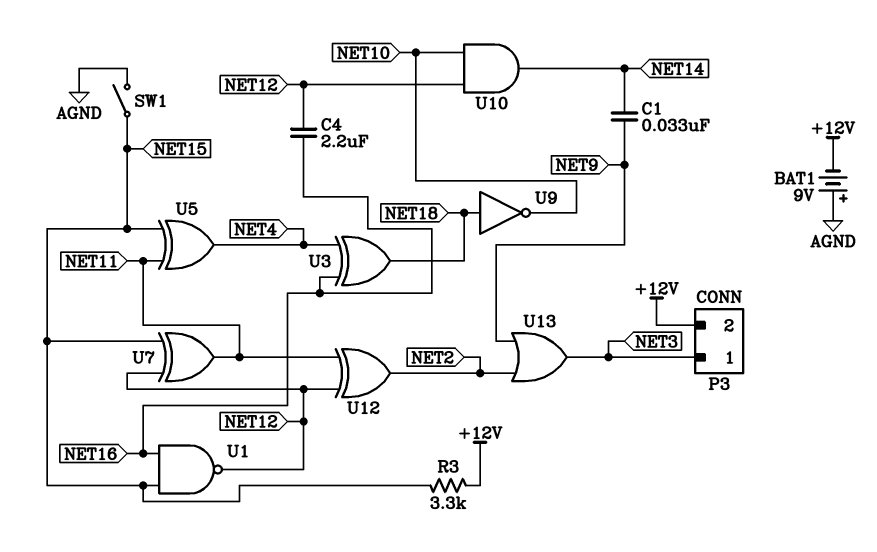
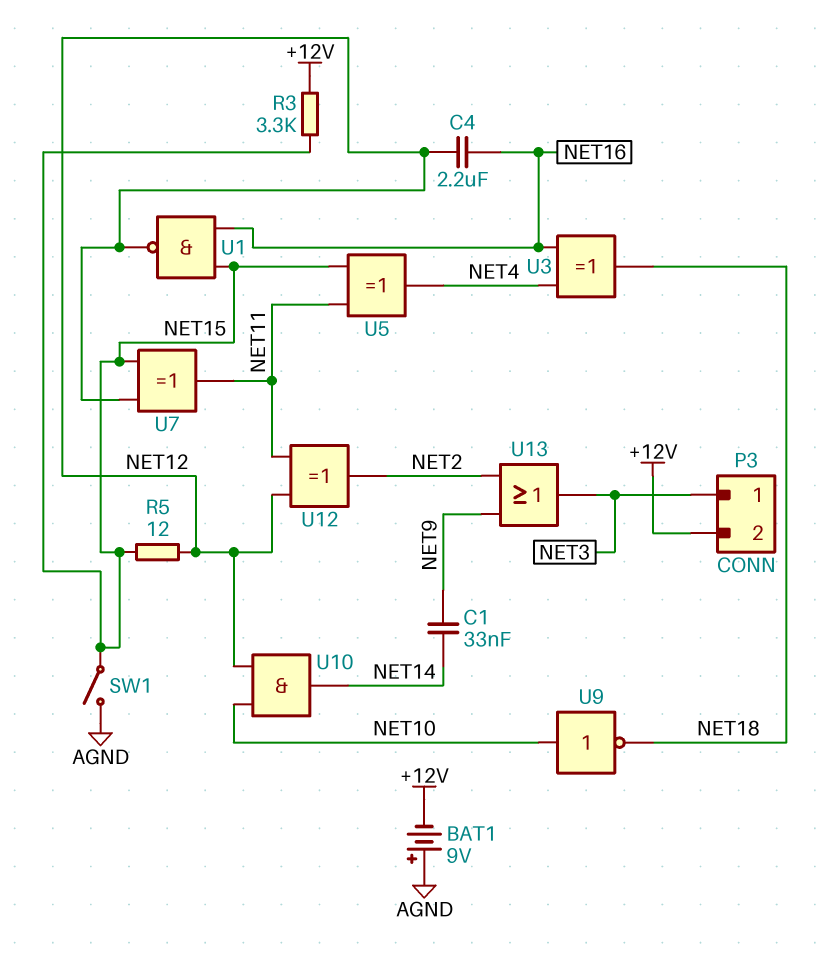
R5: none -> 12 (NET12, NET15)
U9: NOT (in NET18, out NET10) -> NOT (in NET10, out NET18)

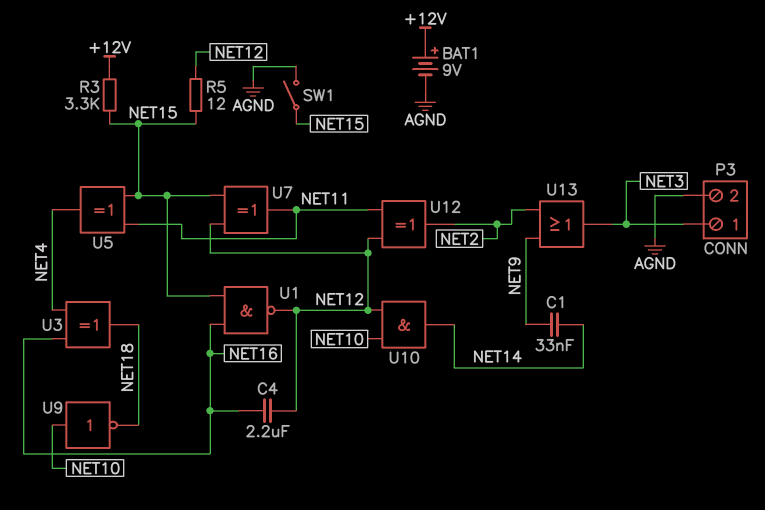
BAT1: 9V (plus AGND, minus +12V) -> 9V (plus +12V, minus AGND)
P3 pin 2: +12V -> AGND

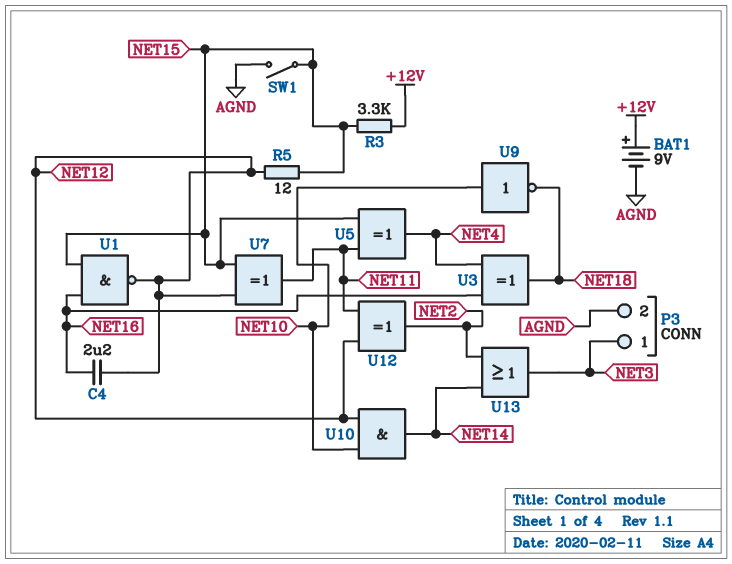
C1: 33nF (NET9, NET14) -> none
U13: OR (in NET2, in NET9, out NET3) -> OR (in NET2, in NET14, out NET3)

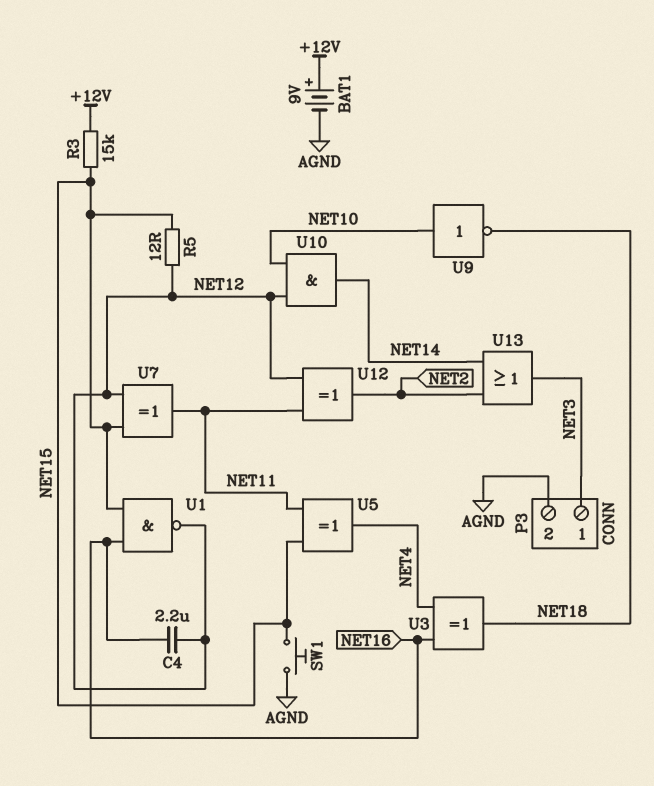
R3: 3.3k (+12V, NET15) -> 15k (+12V, NET15)
SW1: switch (AGND, NET15) -> button (AGND, NET15)

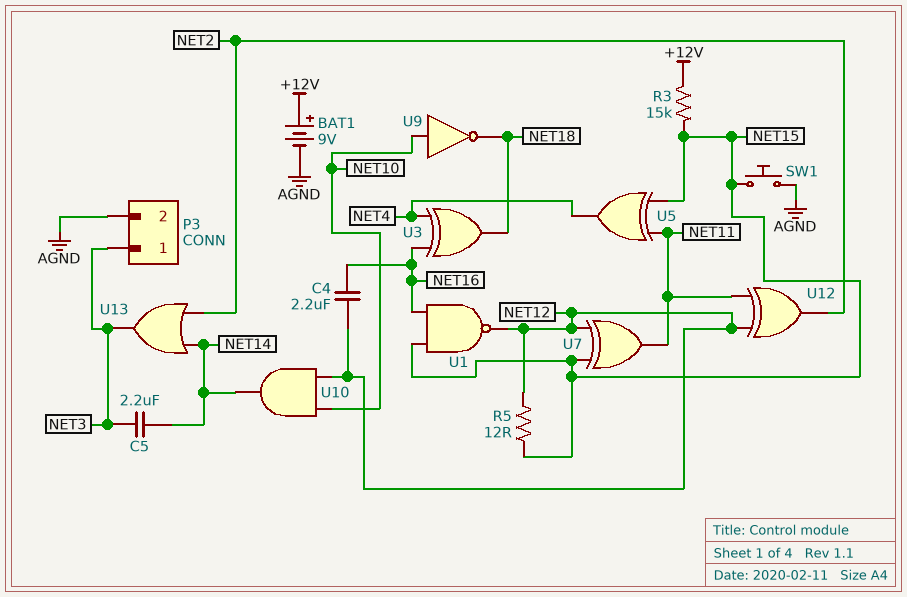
C5: none -> 2.2uF (NET3, NET14)

